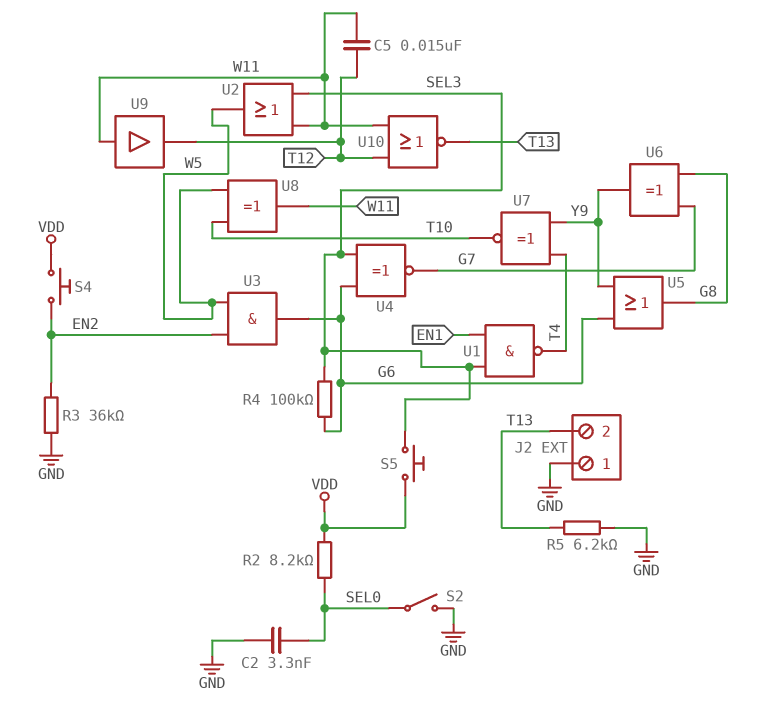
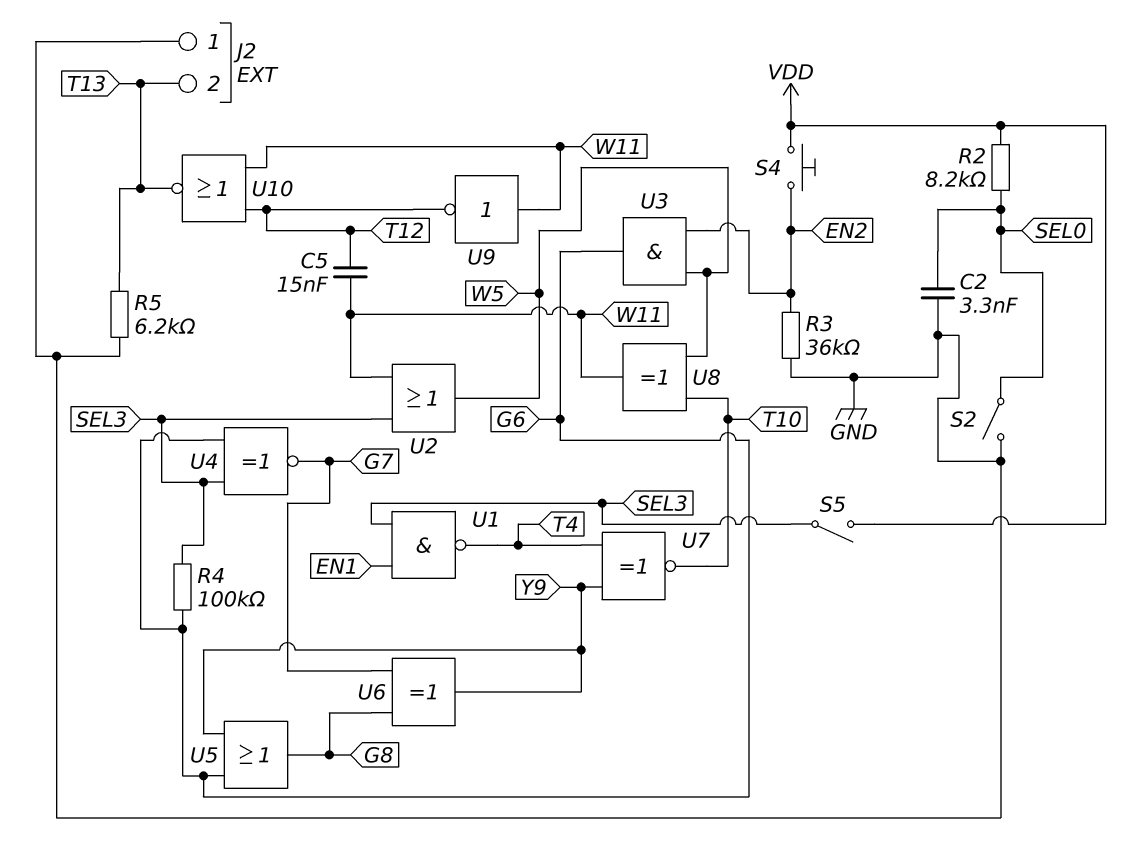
S5: button (SEL3, VDD) -> switch (SEL3, VDD)
U9: buffer (in W11, out T12) -> NOT (in W11, out T12)

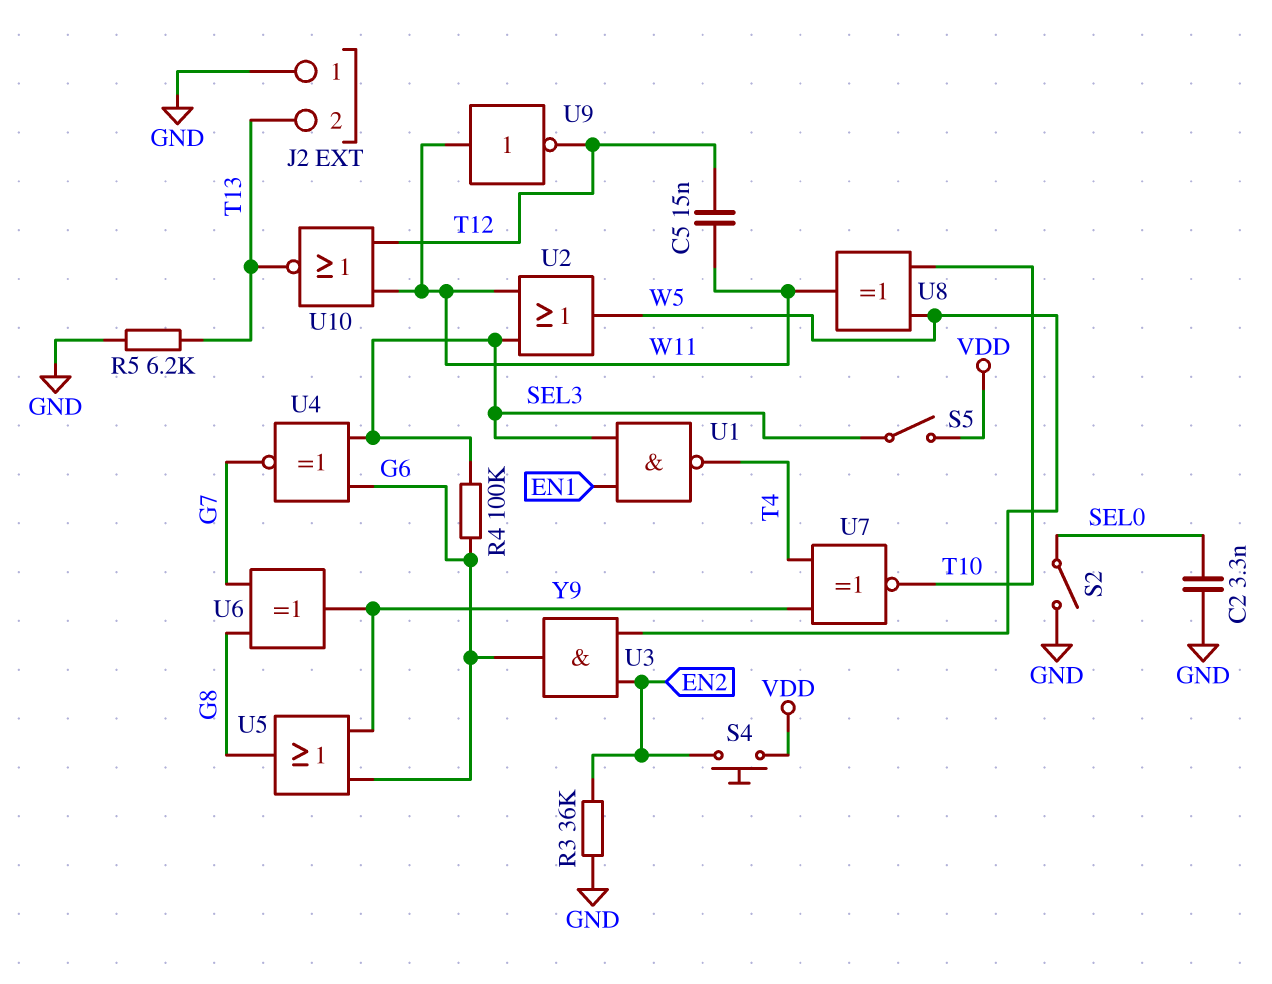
R2: 8.2k (SEL0, VDD) -> none

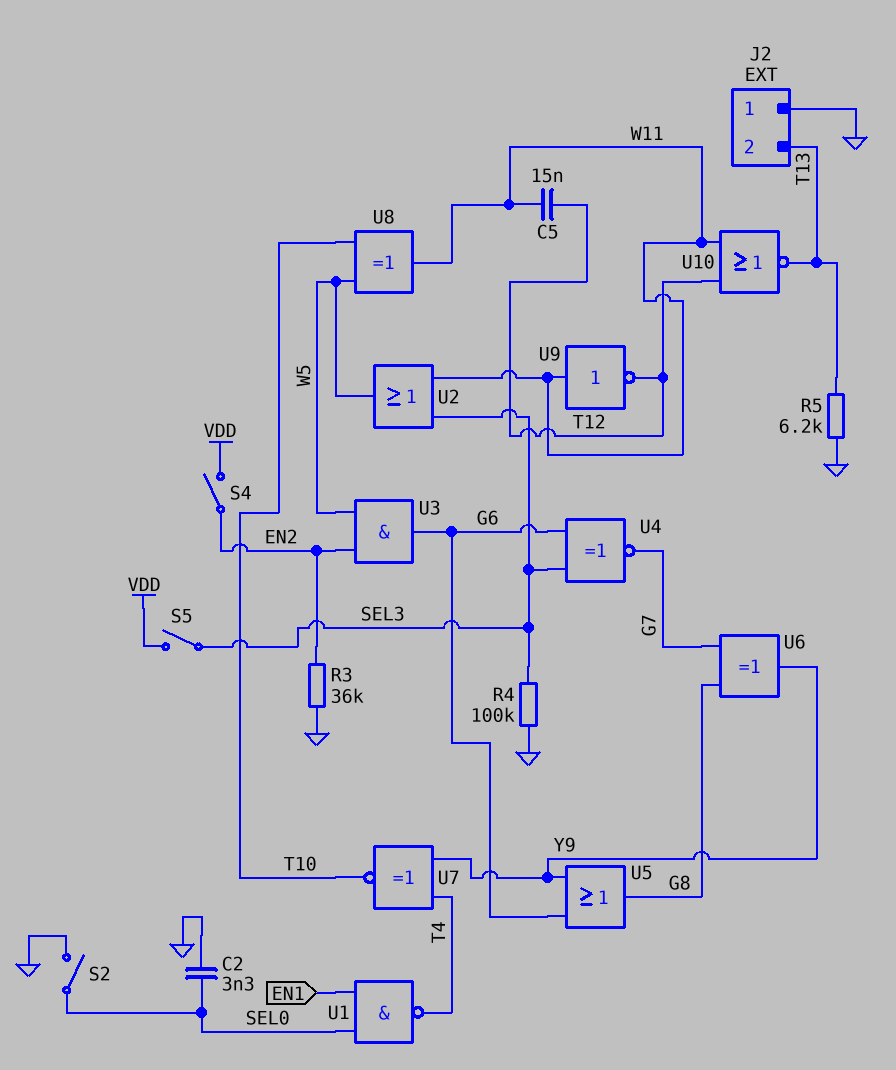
R4: 100k (G6, SEL3) -> 100k (GND, SEL3)
S4: button (EN2, VDD) -> switch (EN2, VDD)
U1: NAND (in EN1, in SEL3, out T4) -> NAND (in EN1, in SEL0, out T4)

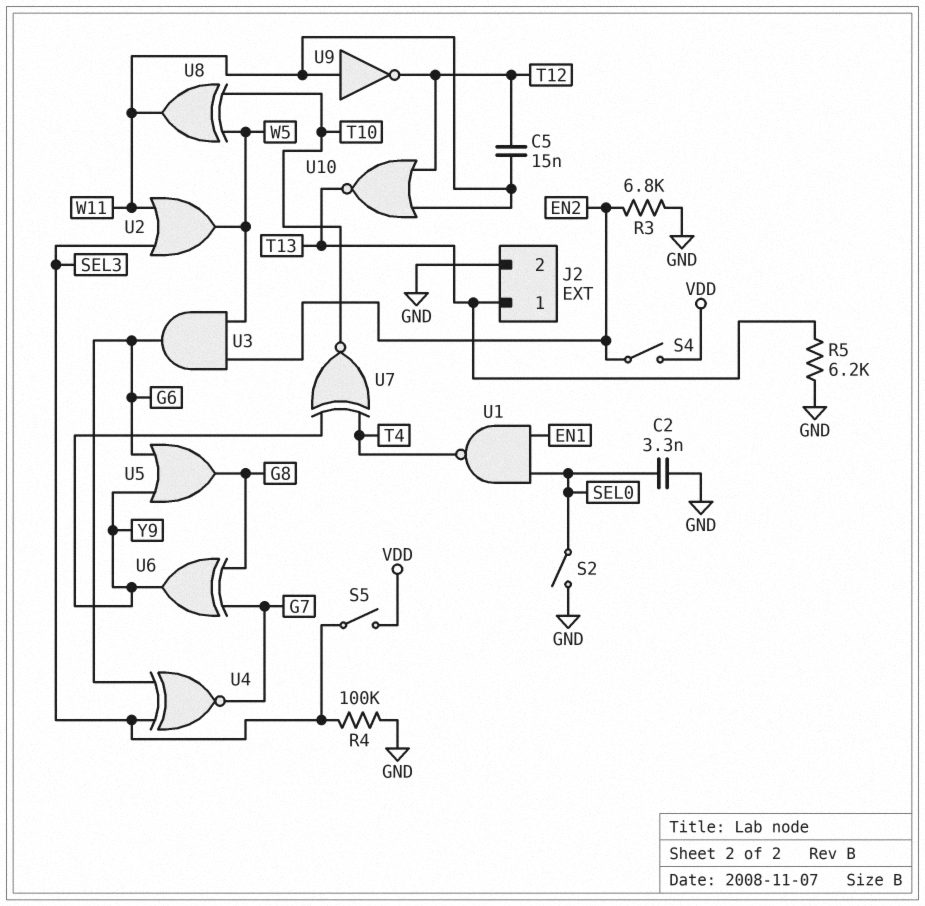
J2 pin 1: GND -> T13
J2 pin 2: T13 -> GND
R3: 36k (EN2, GND) -> 6.8k (EN2, GND)

